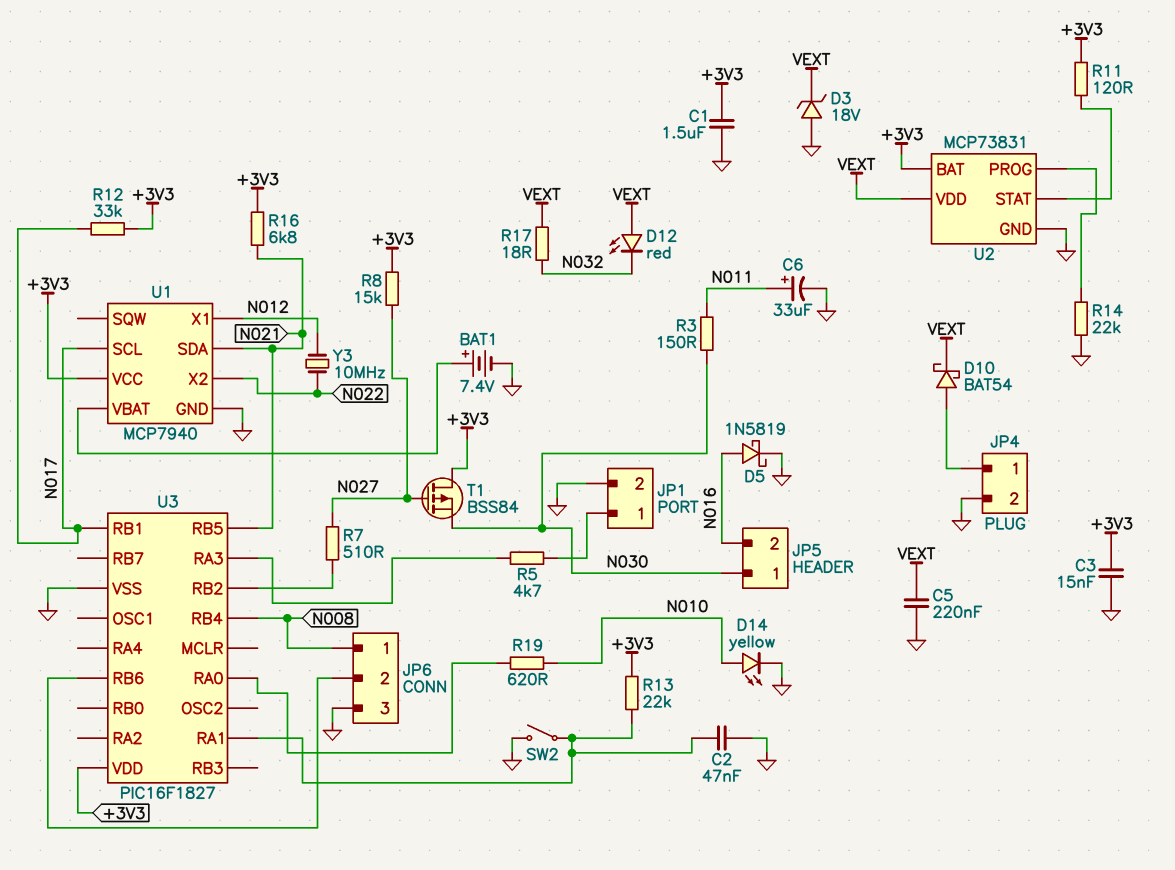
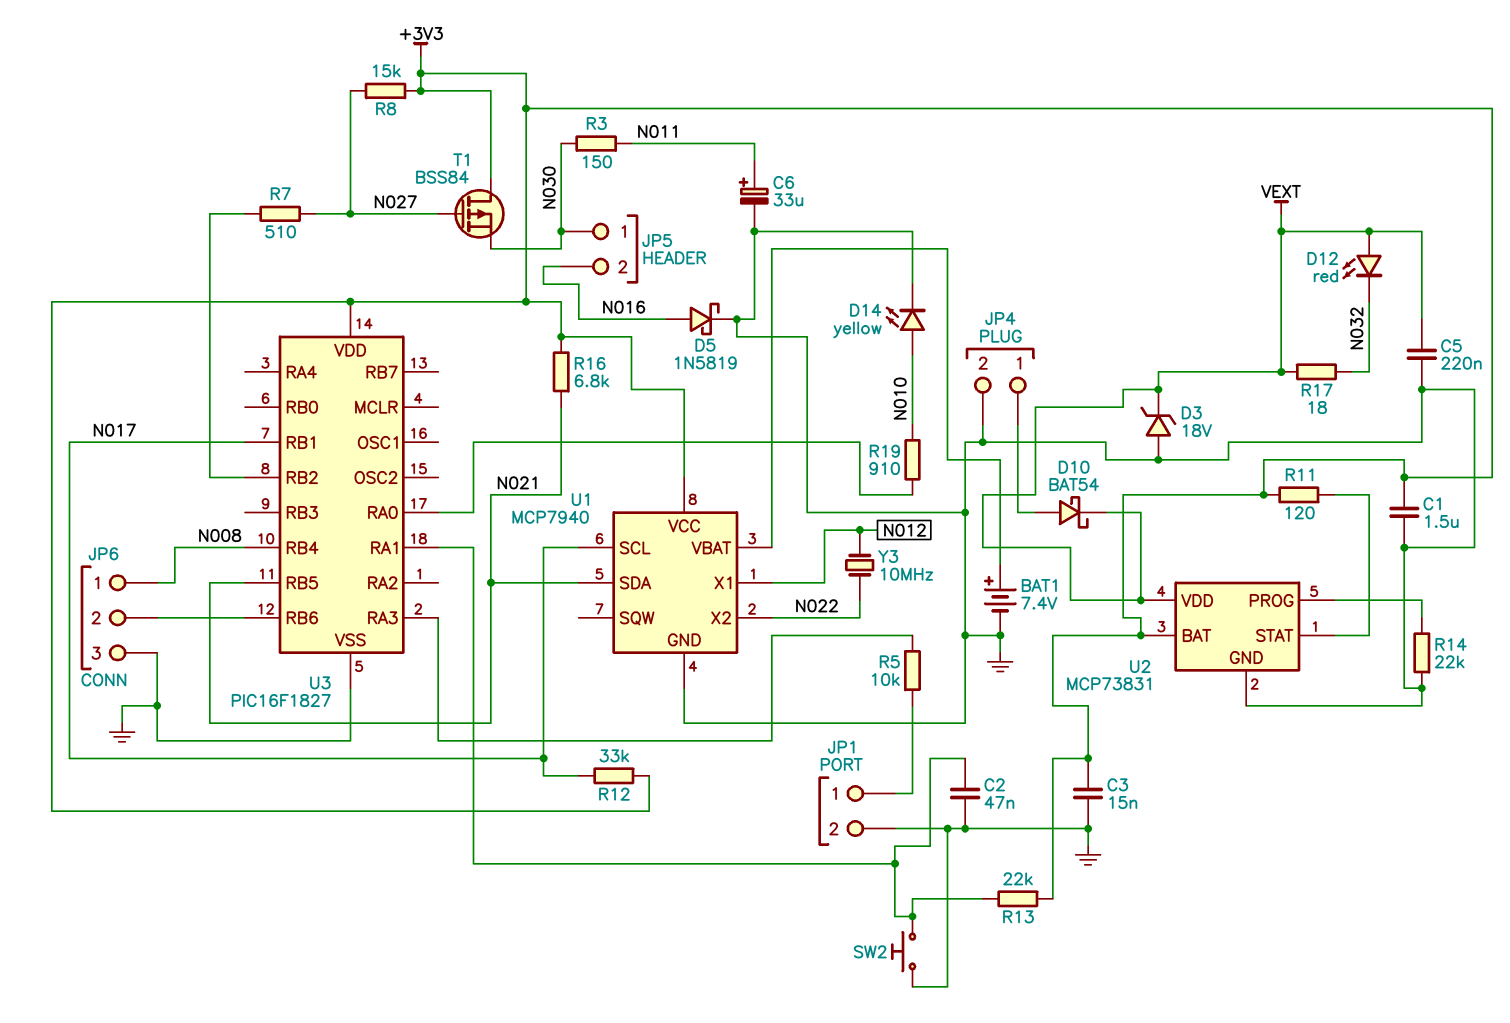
R5: 4.7k (JP1/1, U3/RA3) -> 10k (JP1/1, U3/RA3)
R19: 620 (N010, U3/RA0) -> 910 (N010, U3/RA0)
SW2: switch (GND, U3/RA1) -> button (GND, U3/RA1)

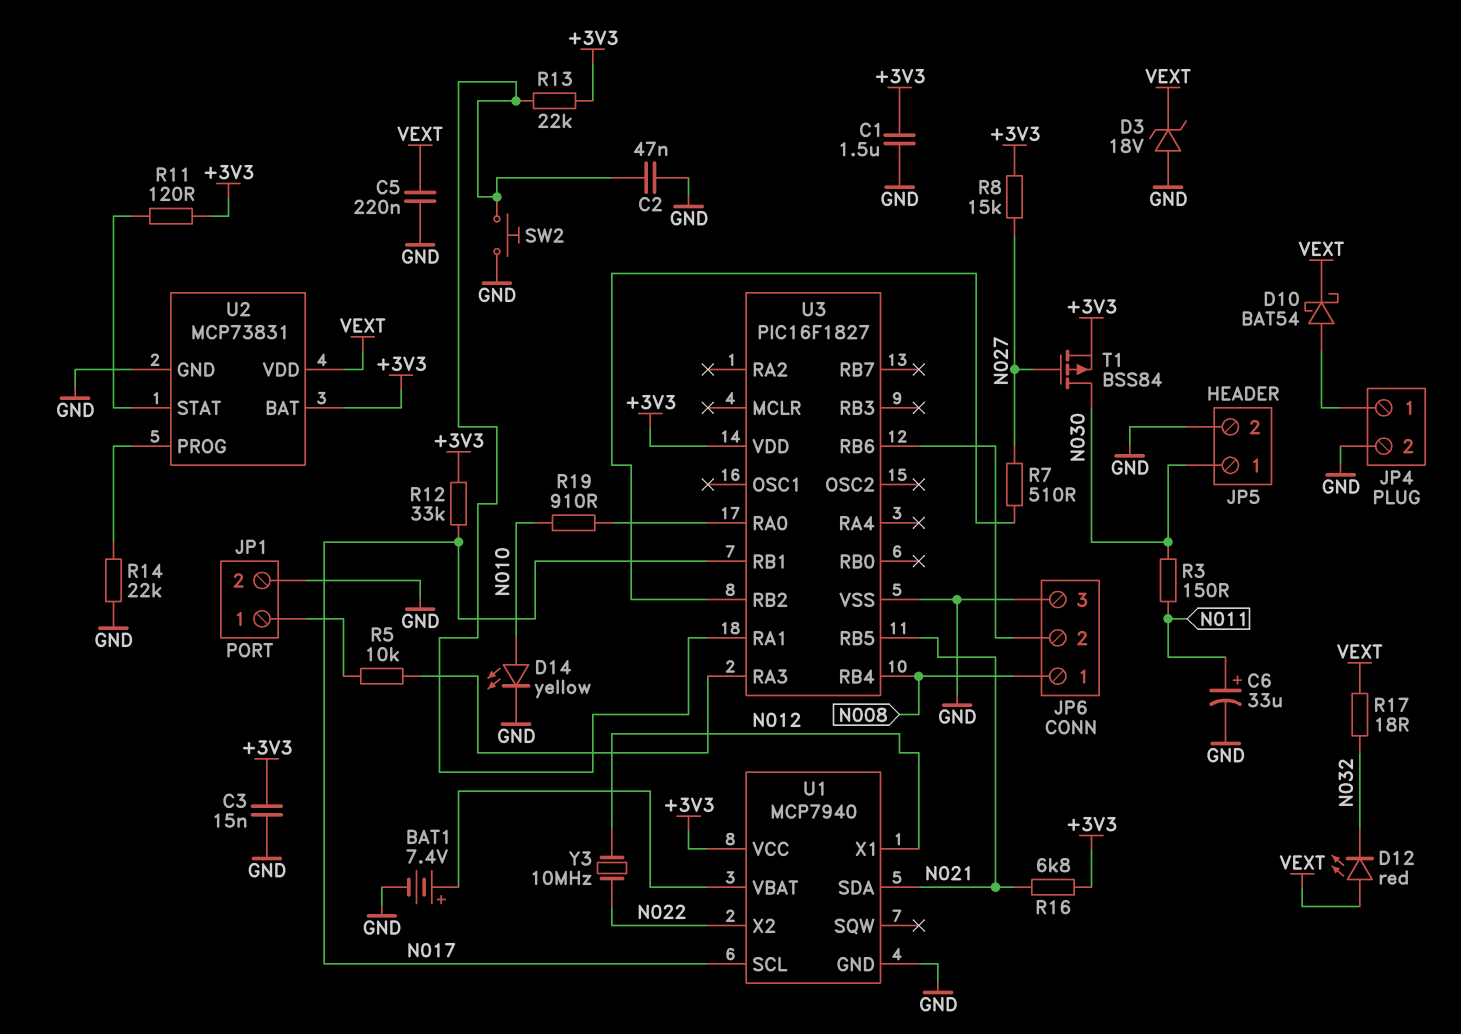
D5: schottky 1N5819 (A N016, K GND) -> none
JP5 pin 2: N016 -> GND
T1: PMOS BSS84 (G N027, D +3V3, S N030) -> PMOS BSS84 (G N027, D N030, S +3V3)

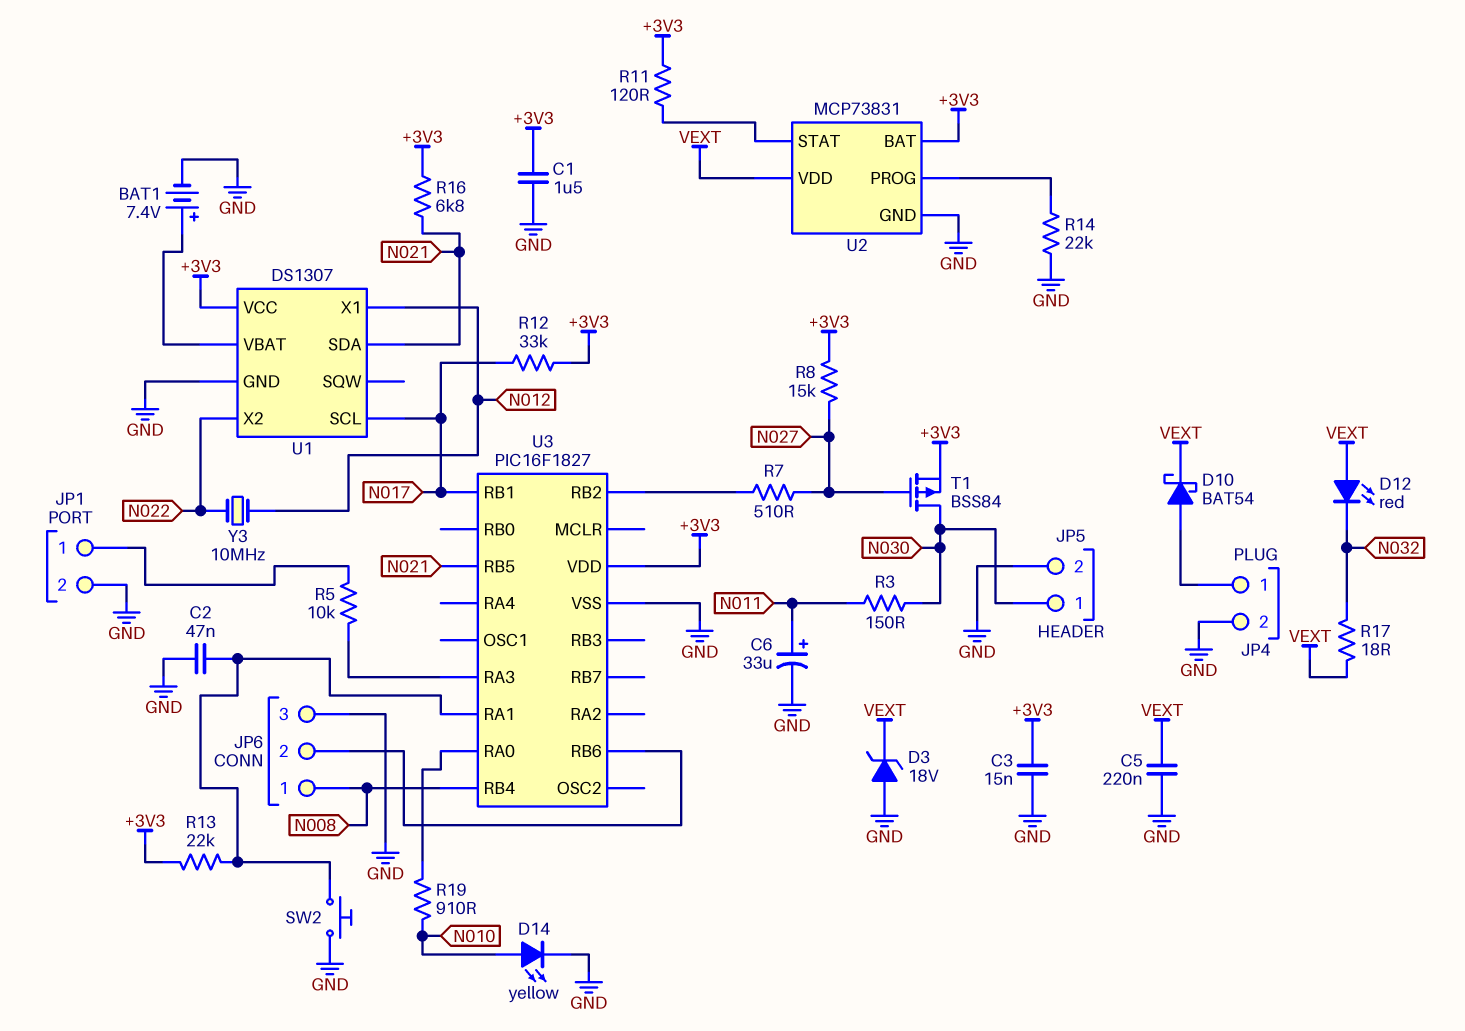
U1: MCP7940 -> DS1307

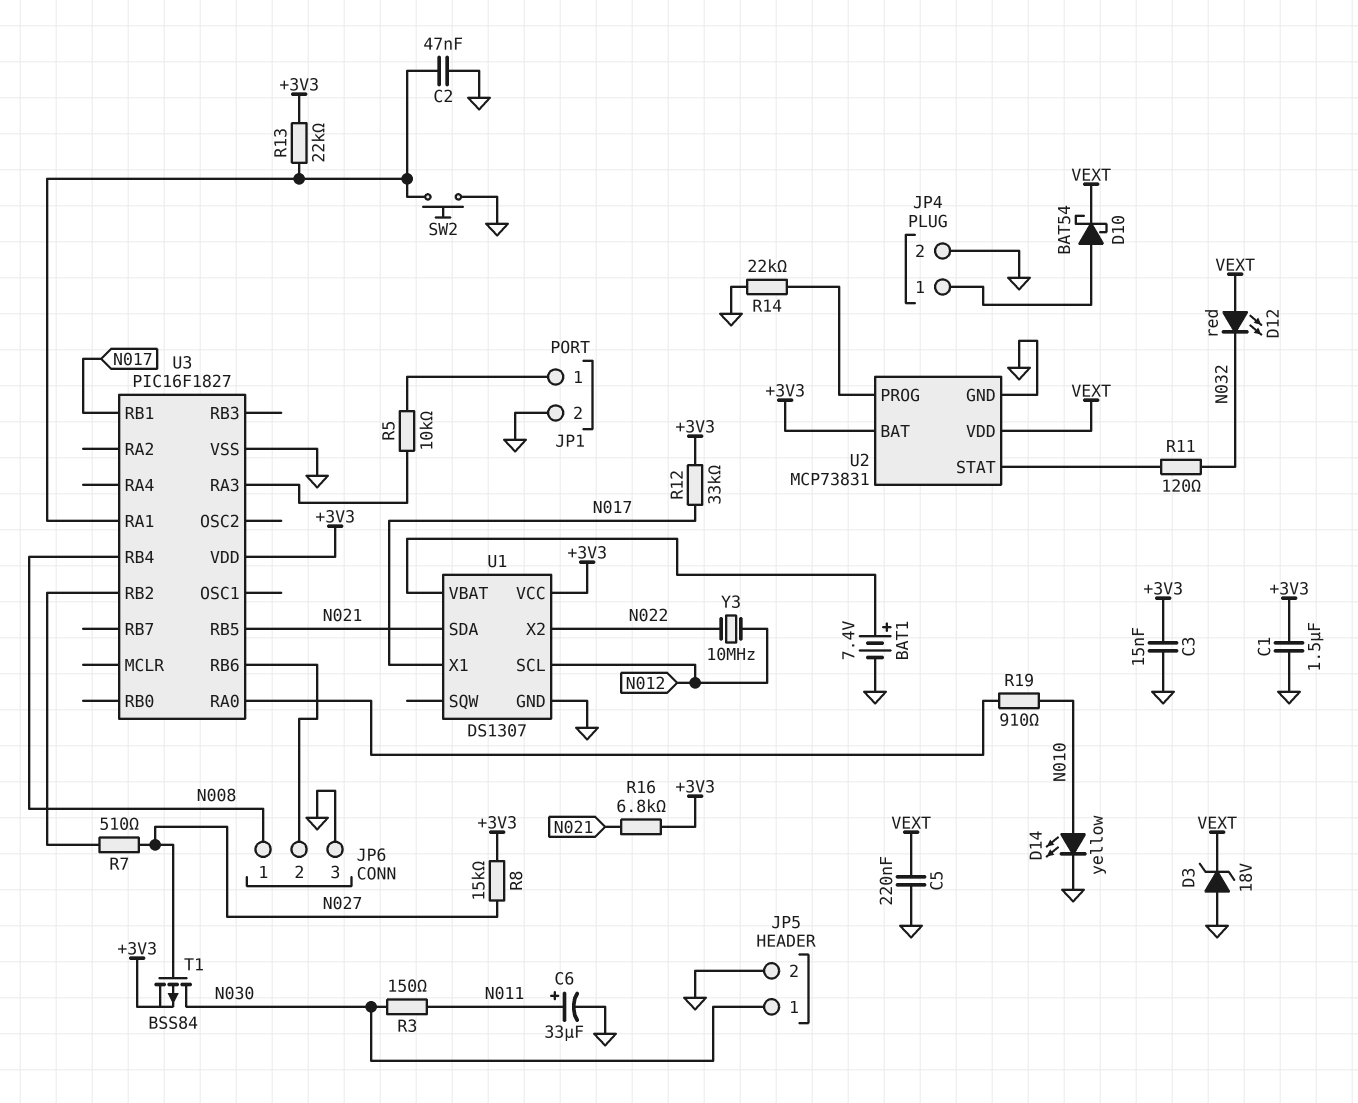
R11: 120 (+3V3, U2/STAT) -> 120 (N032, U2/STAT)
R17: 18 (N032, VEXT) -> none
U1 pin SCL: N017 -> N012
U1 pin X1: N012 -> N017

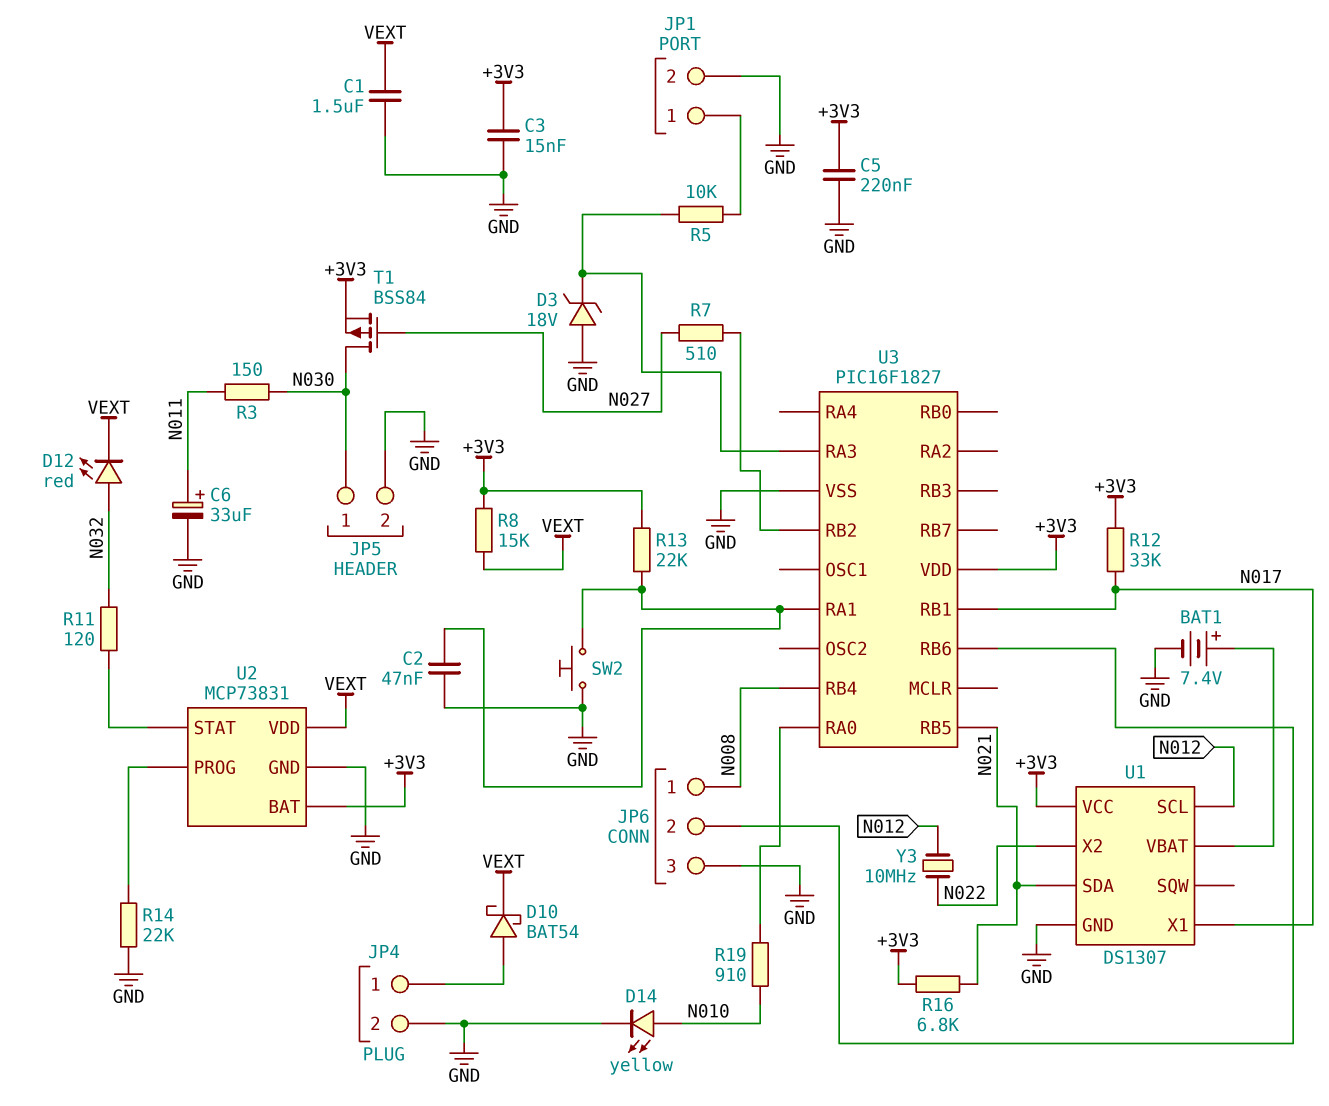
C1: 1.5uF (+3V3, GND) -> 1.5uF (GND, VEXT)
C5: 220nF (GND, VEXT) -> 220nF (+3V3, GND)
D3: zener 18V (A GND, K VEXT) -> zener 18V (A GND, K U3/RA3)
D12: LED red (A VEXT, K N032) -> LED red (A N032, K VEXT)
R8: 15k (+3V3, N027) -> 15k (+3V3, VEXT)

